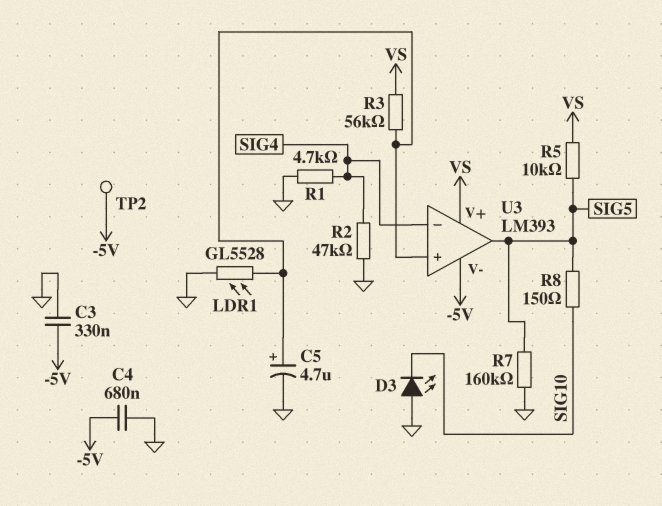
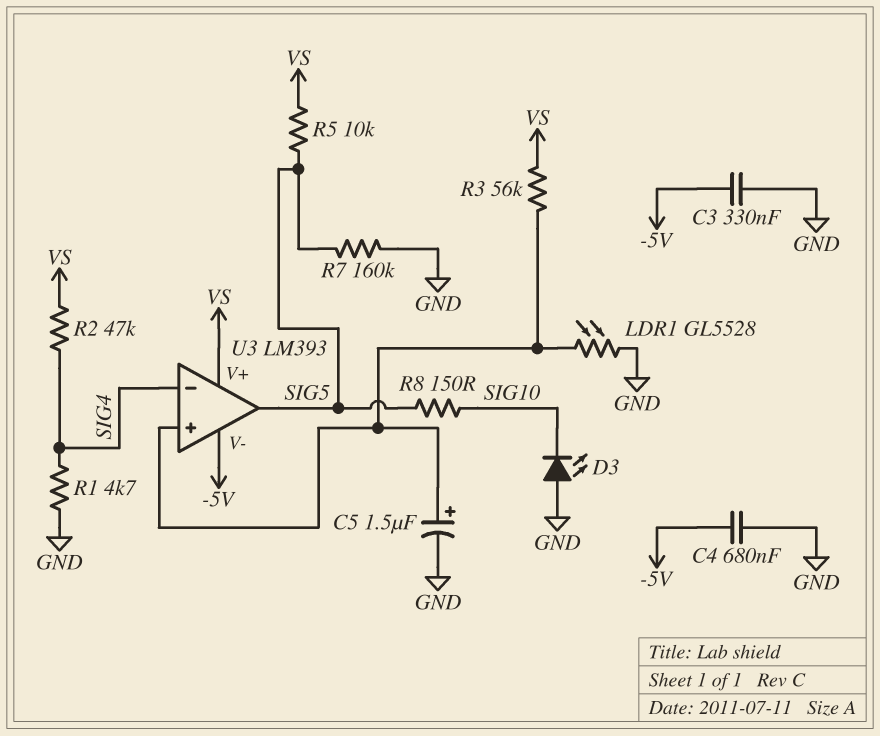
C5: 4.7uF (plus U3/in+, minus GND) -> 1.5uF (plus U3/in+, minus GND)
R2: 47k (GND, SIG4) -> 47k (SIG4, VS)
TP2: test point (-5V) -> none

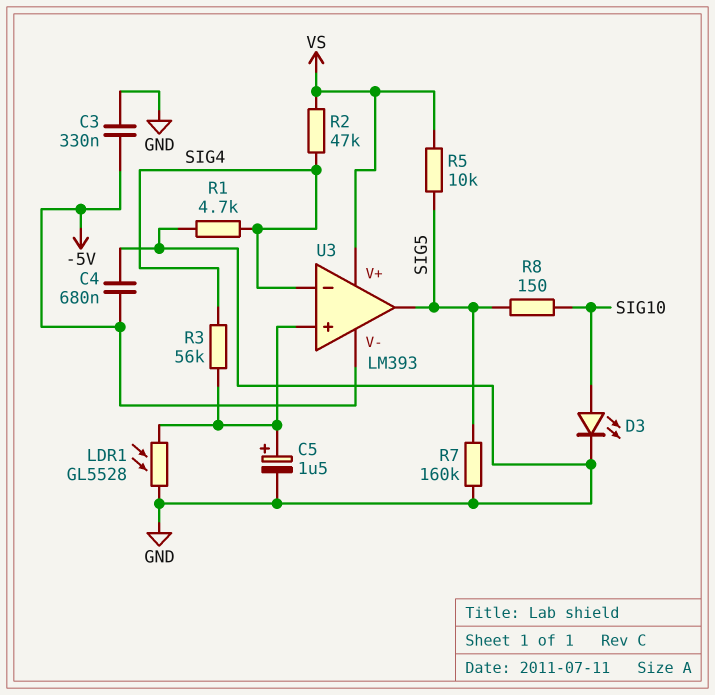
D3: LED (A GND, K SIG10) -> LED (A SIG10, K GND)
R3: 56k (U3/in+, VS) -> 56k (SIG4, U3/in+)

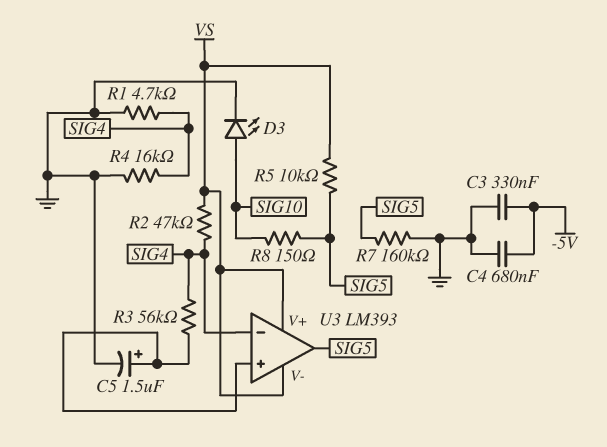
LDR1: GL5528 (GND, U3/in+) -> none
R4: none -> 16k (GND, SIG4)
U3 pin V-: -5V -> VS

